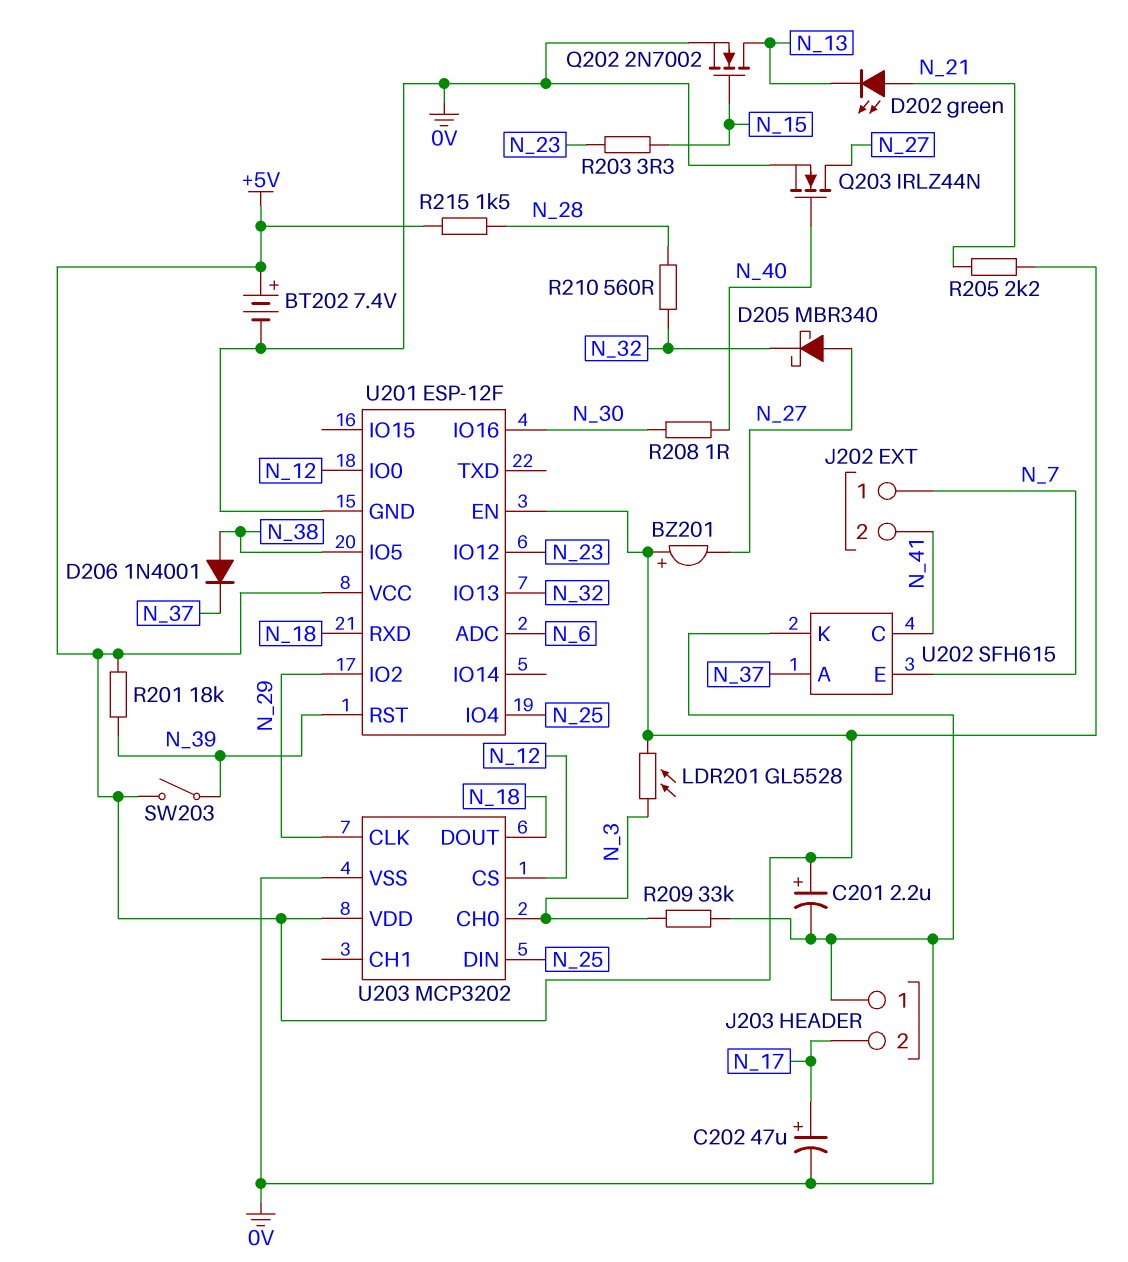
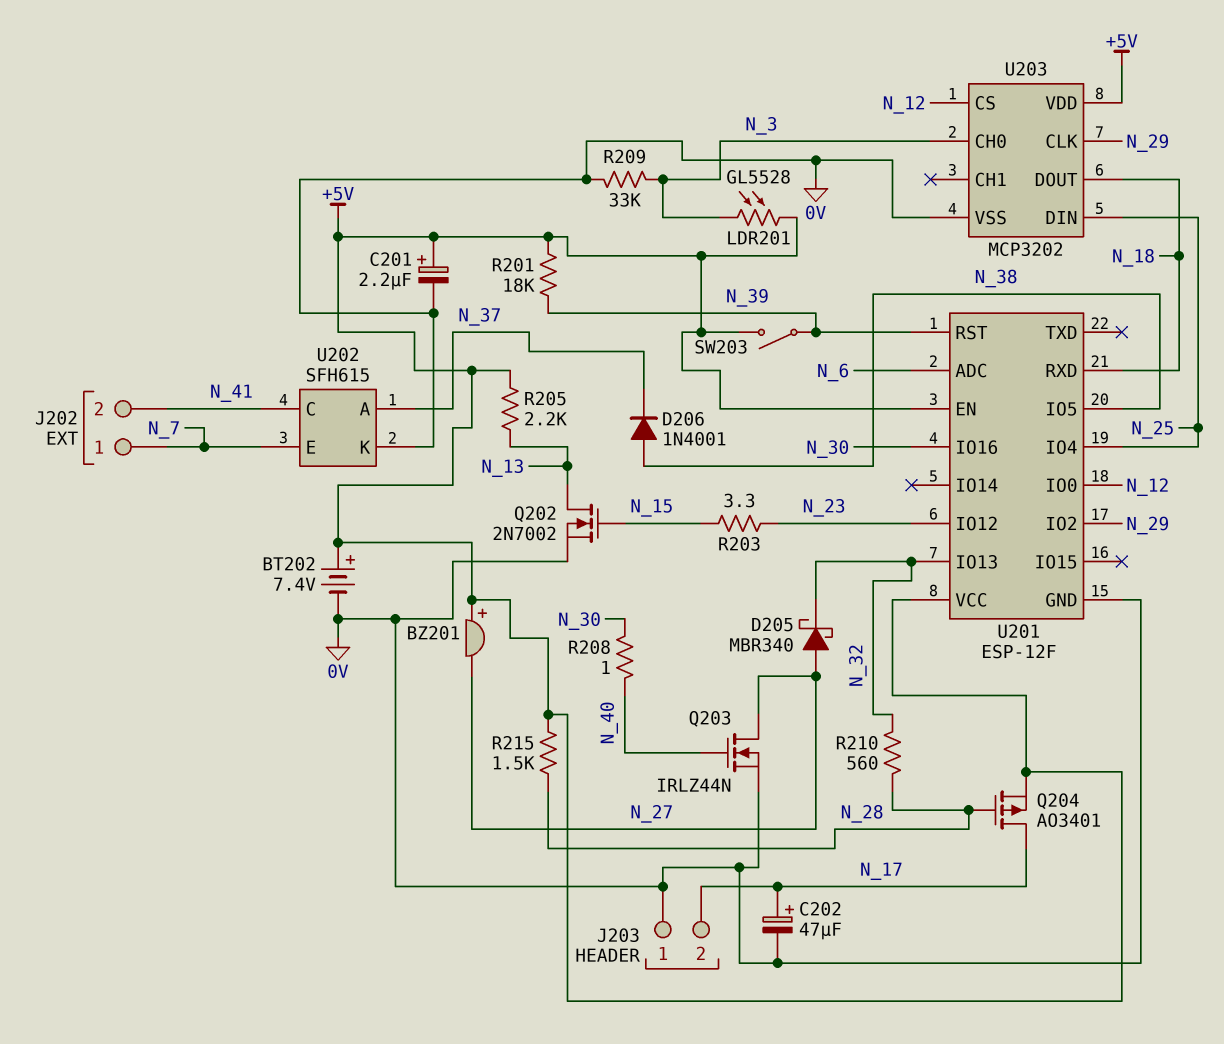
D202: LED green (A N_21, K N_13) -> none
Q204: none -> PMOS AO3401 (G N_28, D N_17, S +5V)
R205: 2.2k (+5V, N_21) -> 2.2k (+5V, N_13)

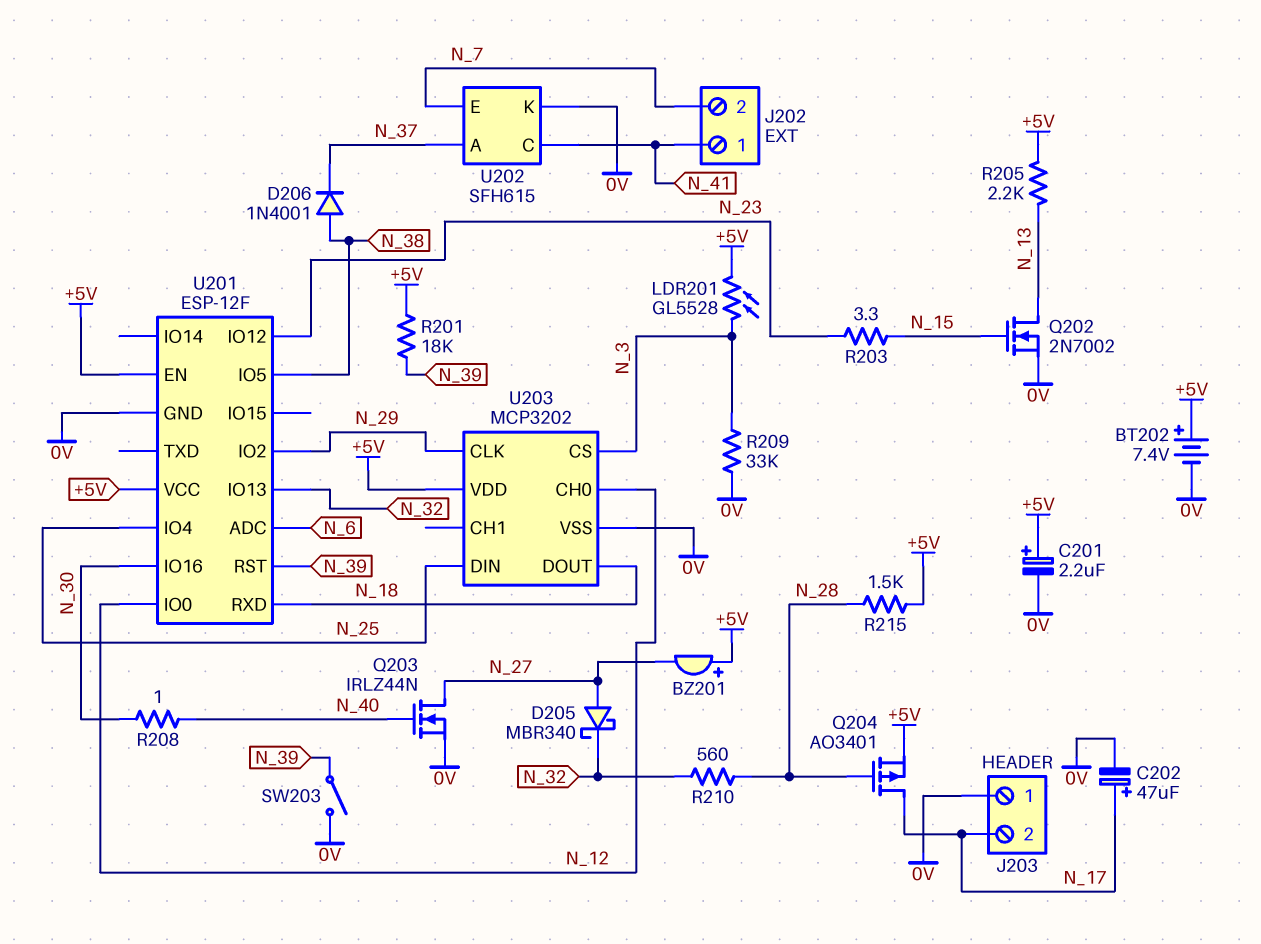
J202 pin 1: N_7 -> N_41
J202 pin 2: N_41 -> N_7
SW203: switch (+5V, N_39) -> switch (0V, N_39)
U203 pin CH0: N_3 -> N_12
U203 pin CS: N_12 -> N_3

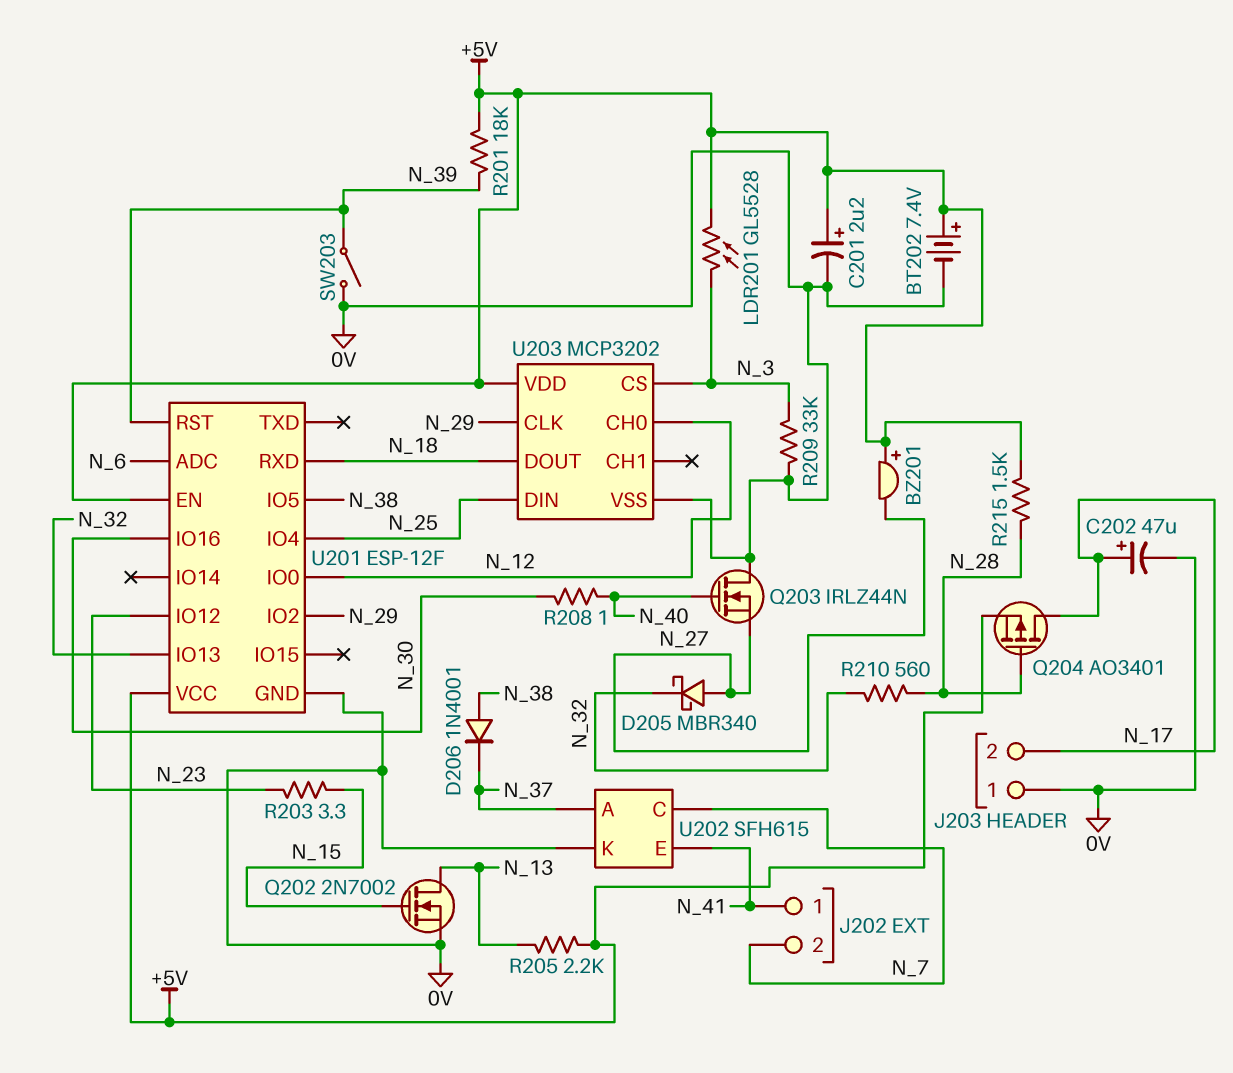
Q203: NMOS IRLZ44N (G N_40, D N_27, S 0V) -> NMOS IRLZ44N (G N_40, D 0V, S N_27)
U202 pin C: N_41 -> N_7
U202 pin E: N_7 -> N_41

